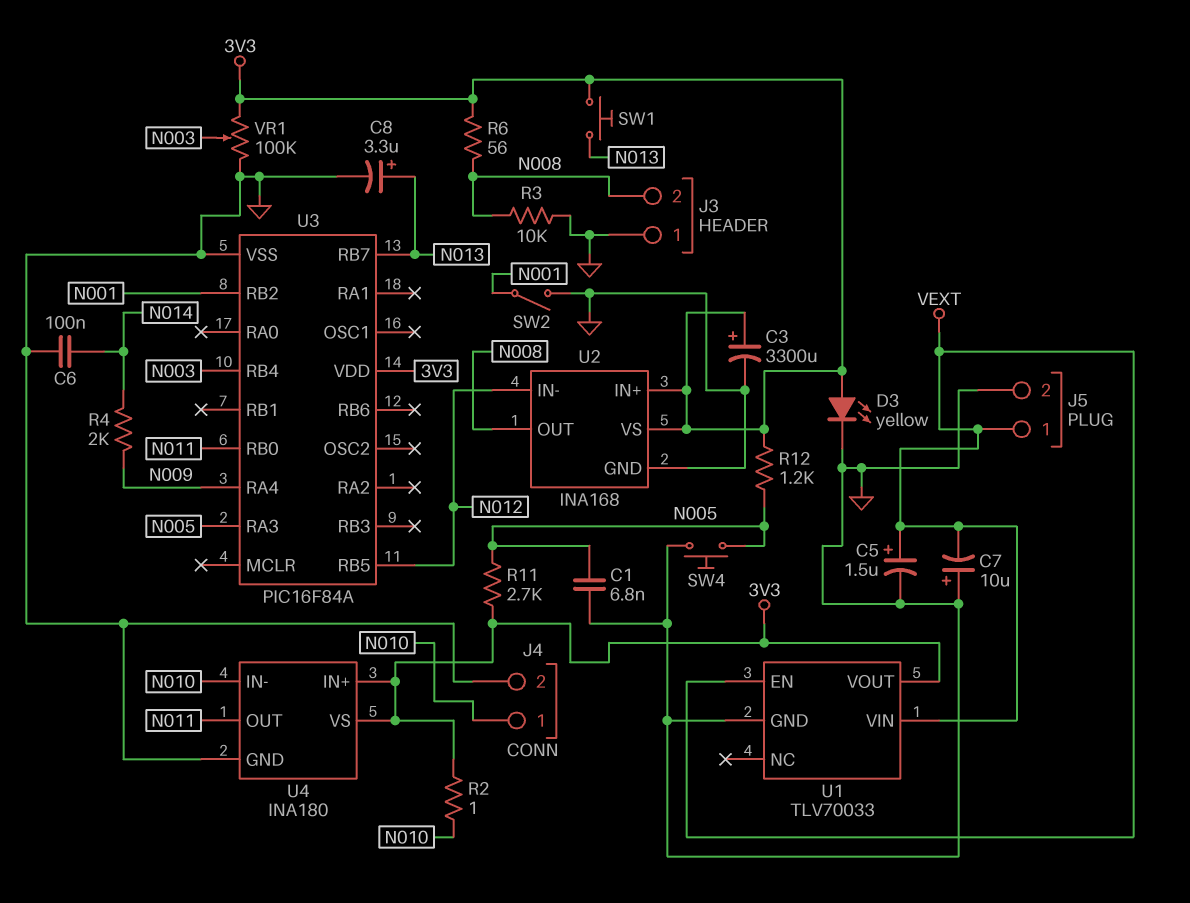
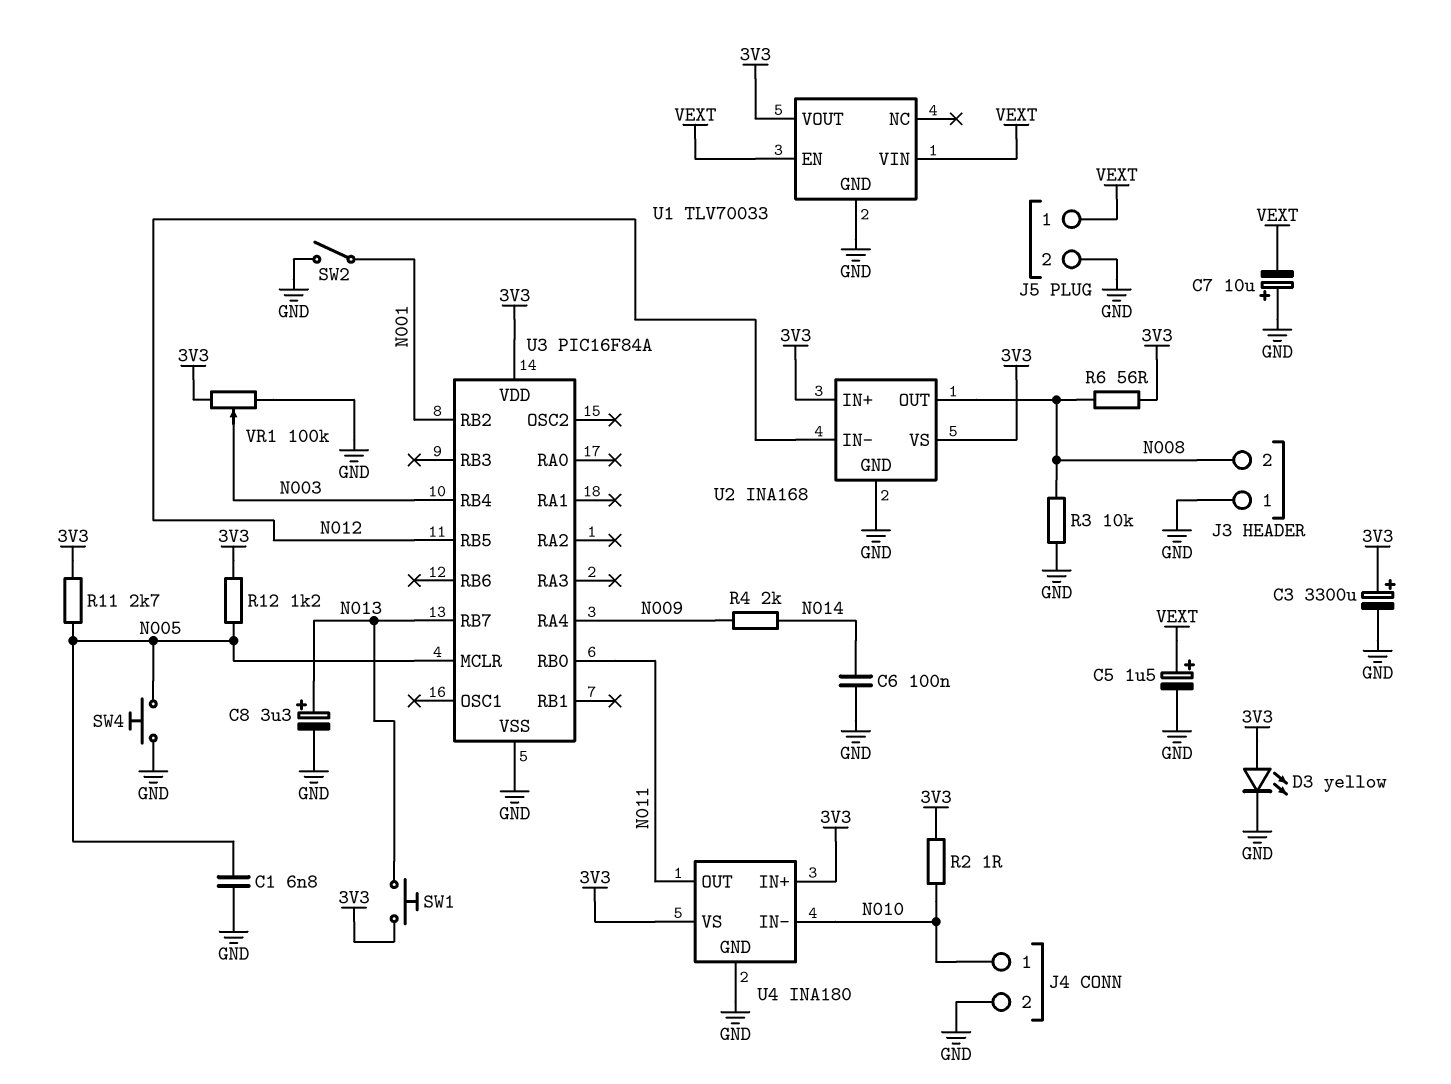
U3 pin MCLR: none -> N005
U3 pin RA3: N005 -> none

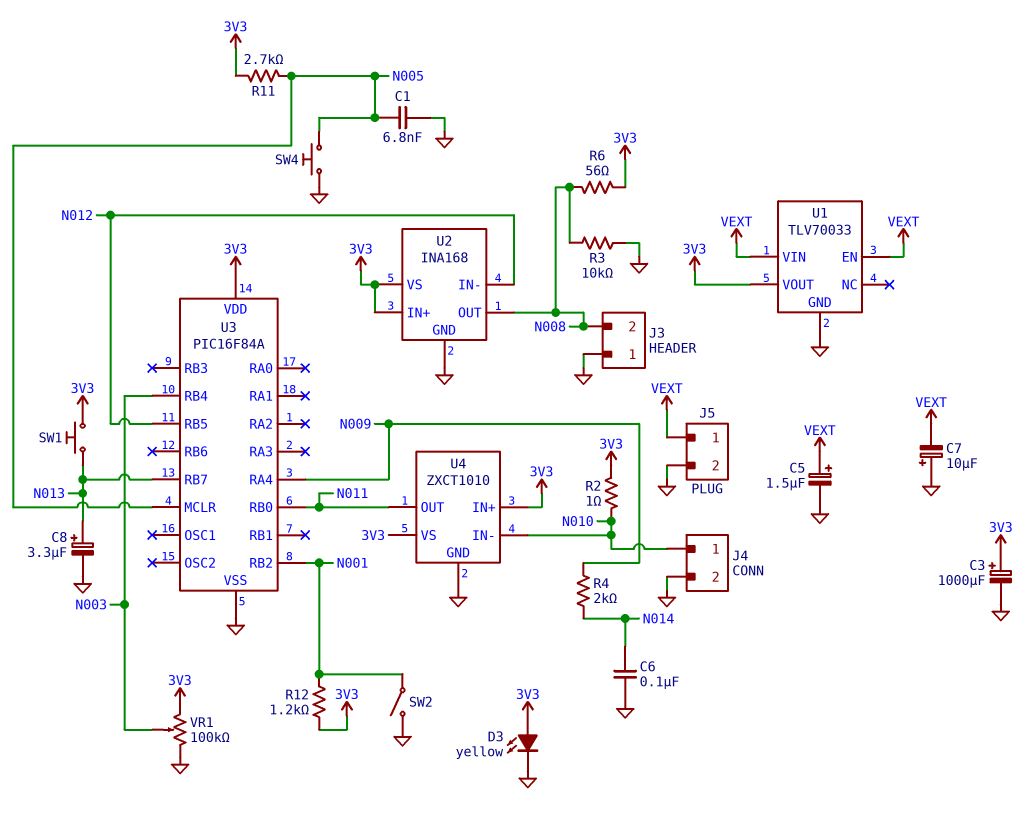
C3: 3300uF (plus 3V3, minus GND) -> 1000uF (plus 3V3, minus GND)
R12: 1.2k (3V3, N005) -> 1.2k (3V3, N001)
U4: INA180 -> ZXCT1010

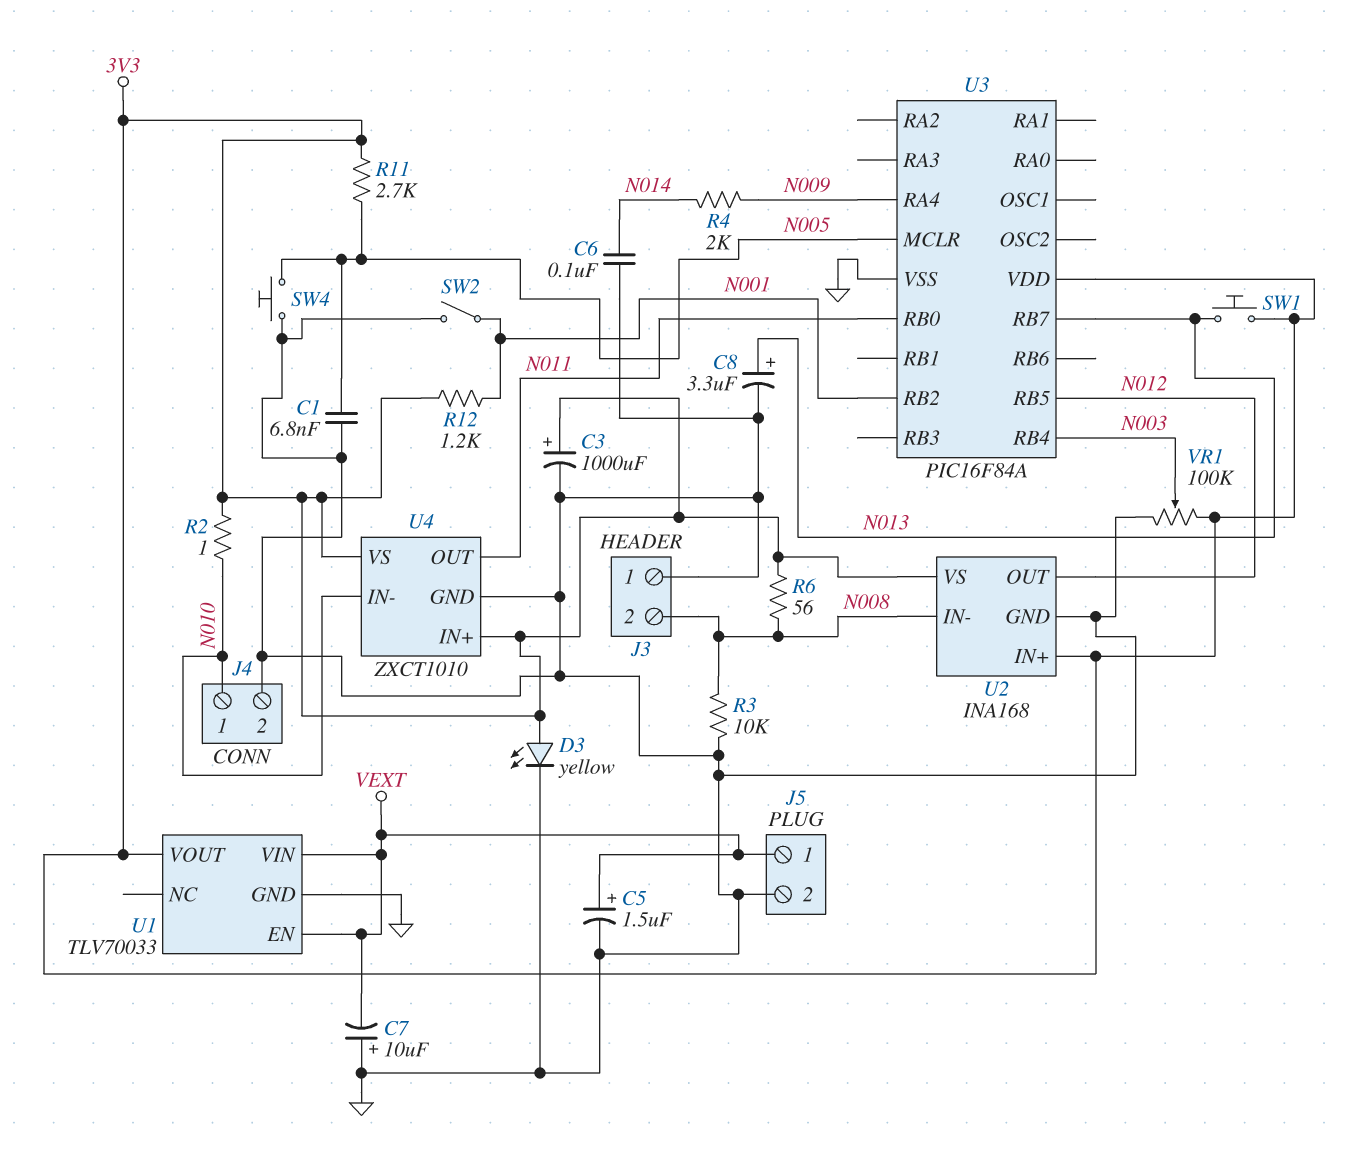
U2 pin IN-: N012 -> N008
U2 pin OUT: N008 -> N012

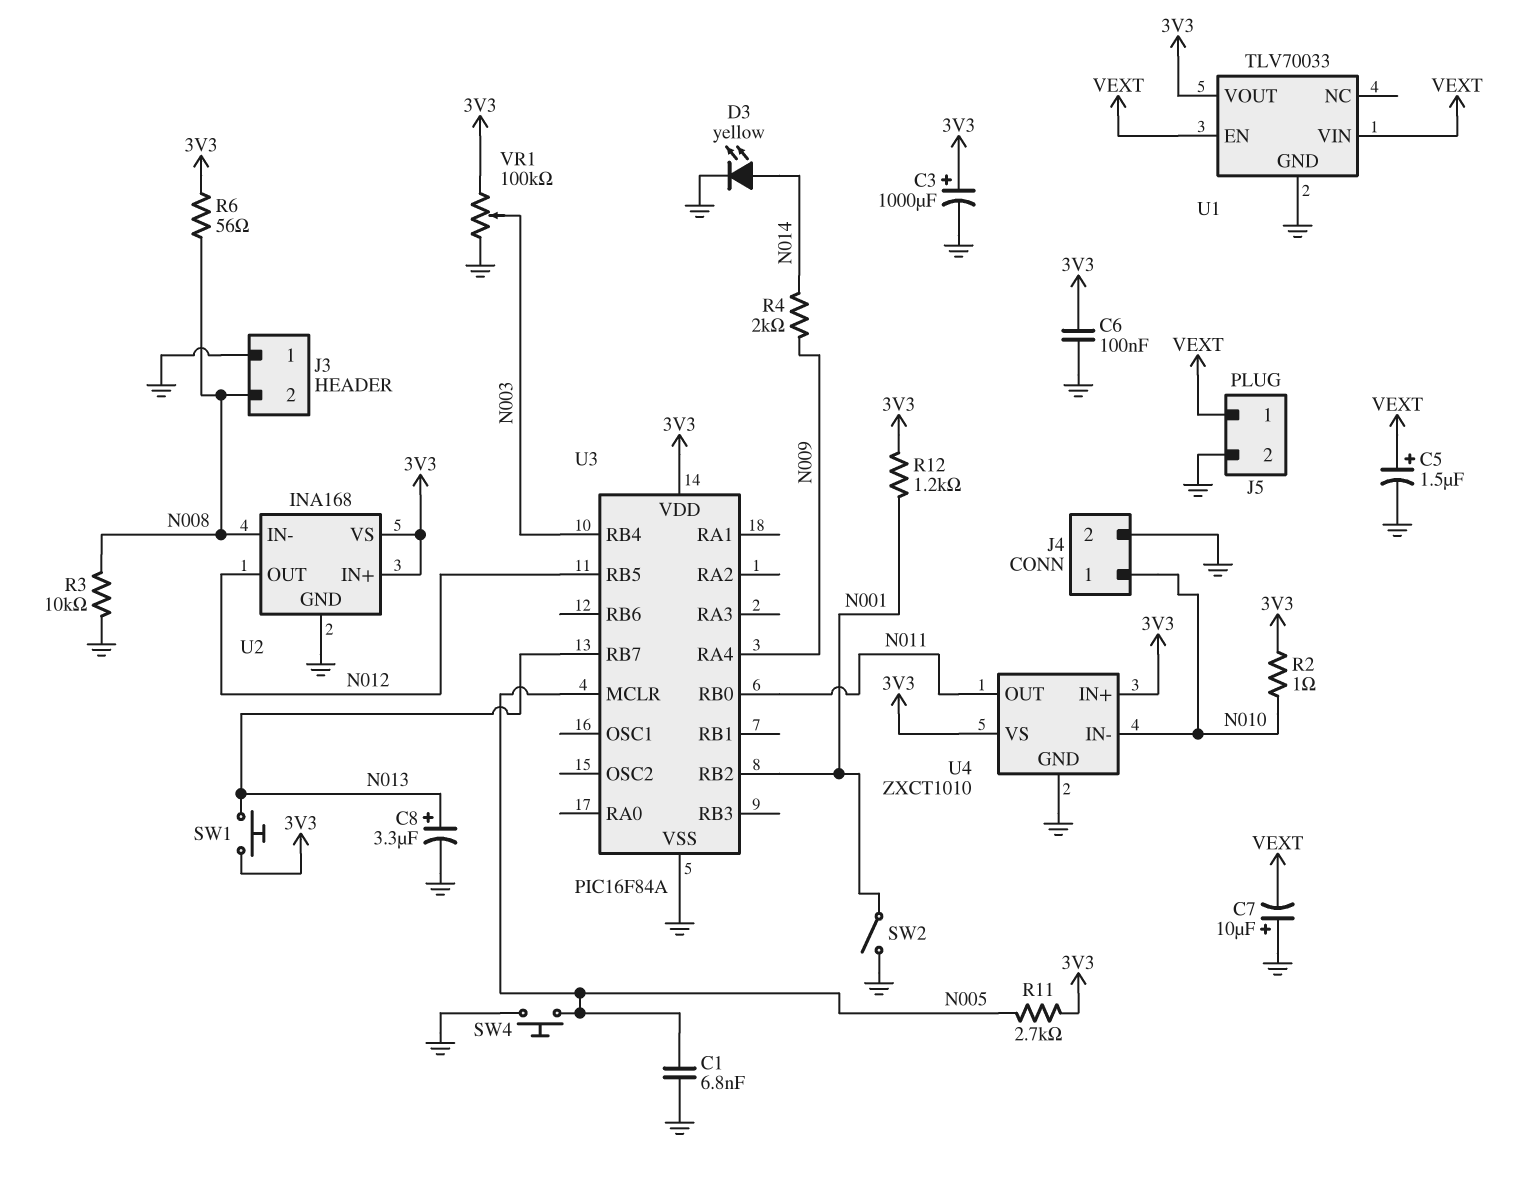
C6: 100nF (GND, N014) -> 100nF (3V3, GND)
D3: LED yellow (A 3V3, K GND) -> LED yellow (A N014, K GND)

